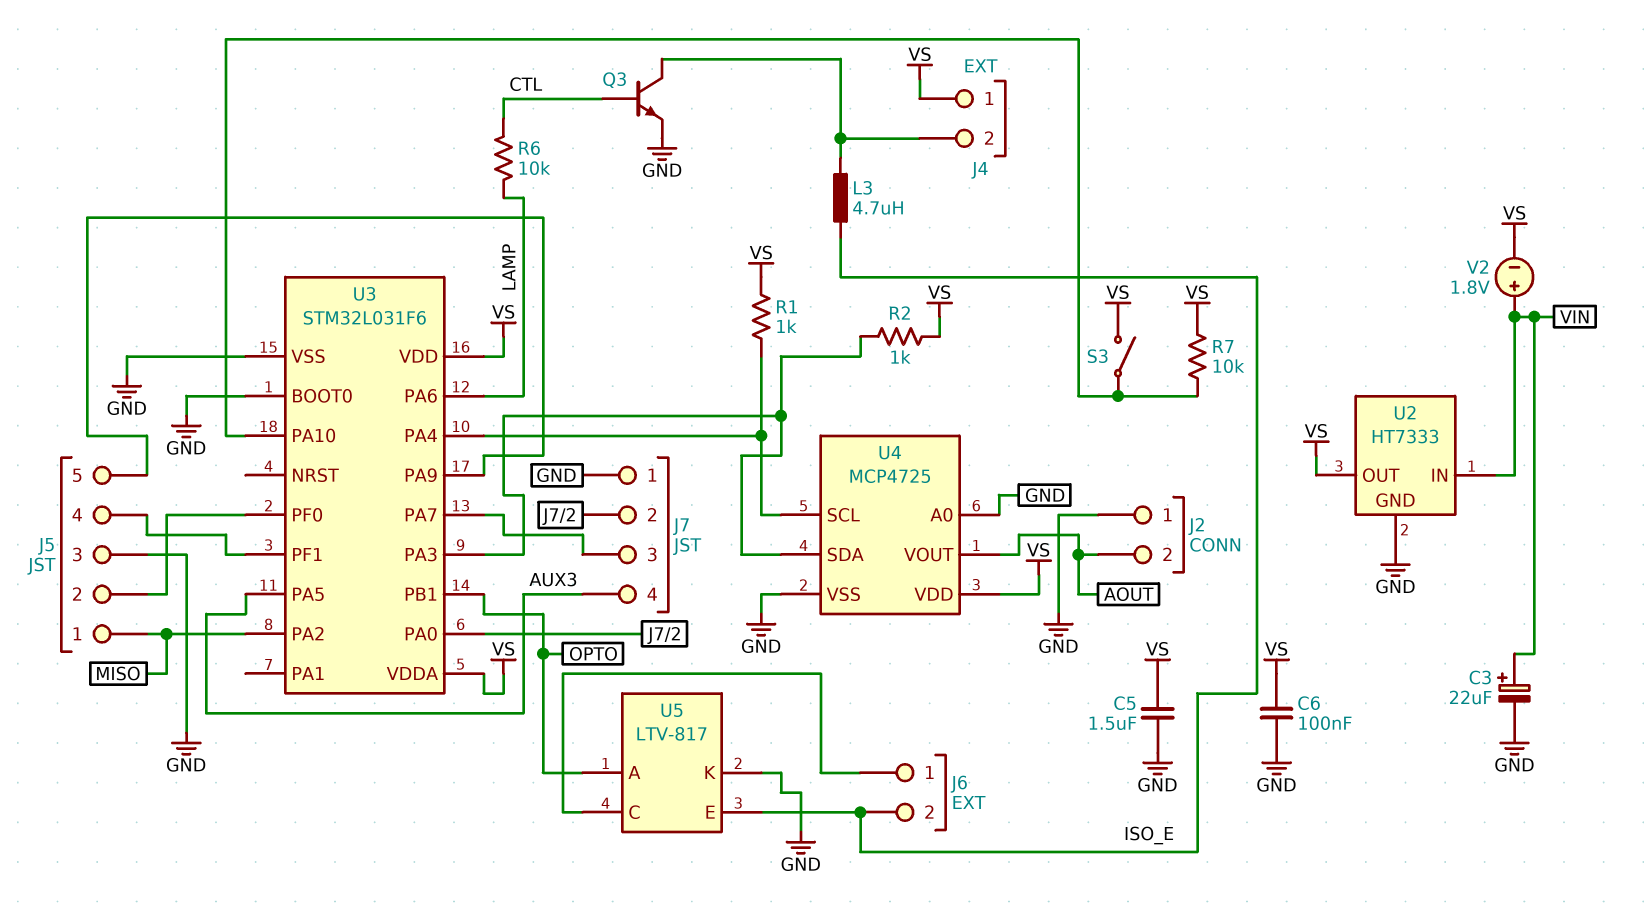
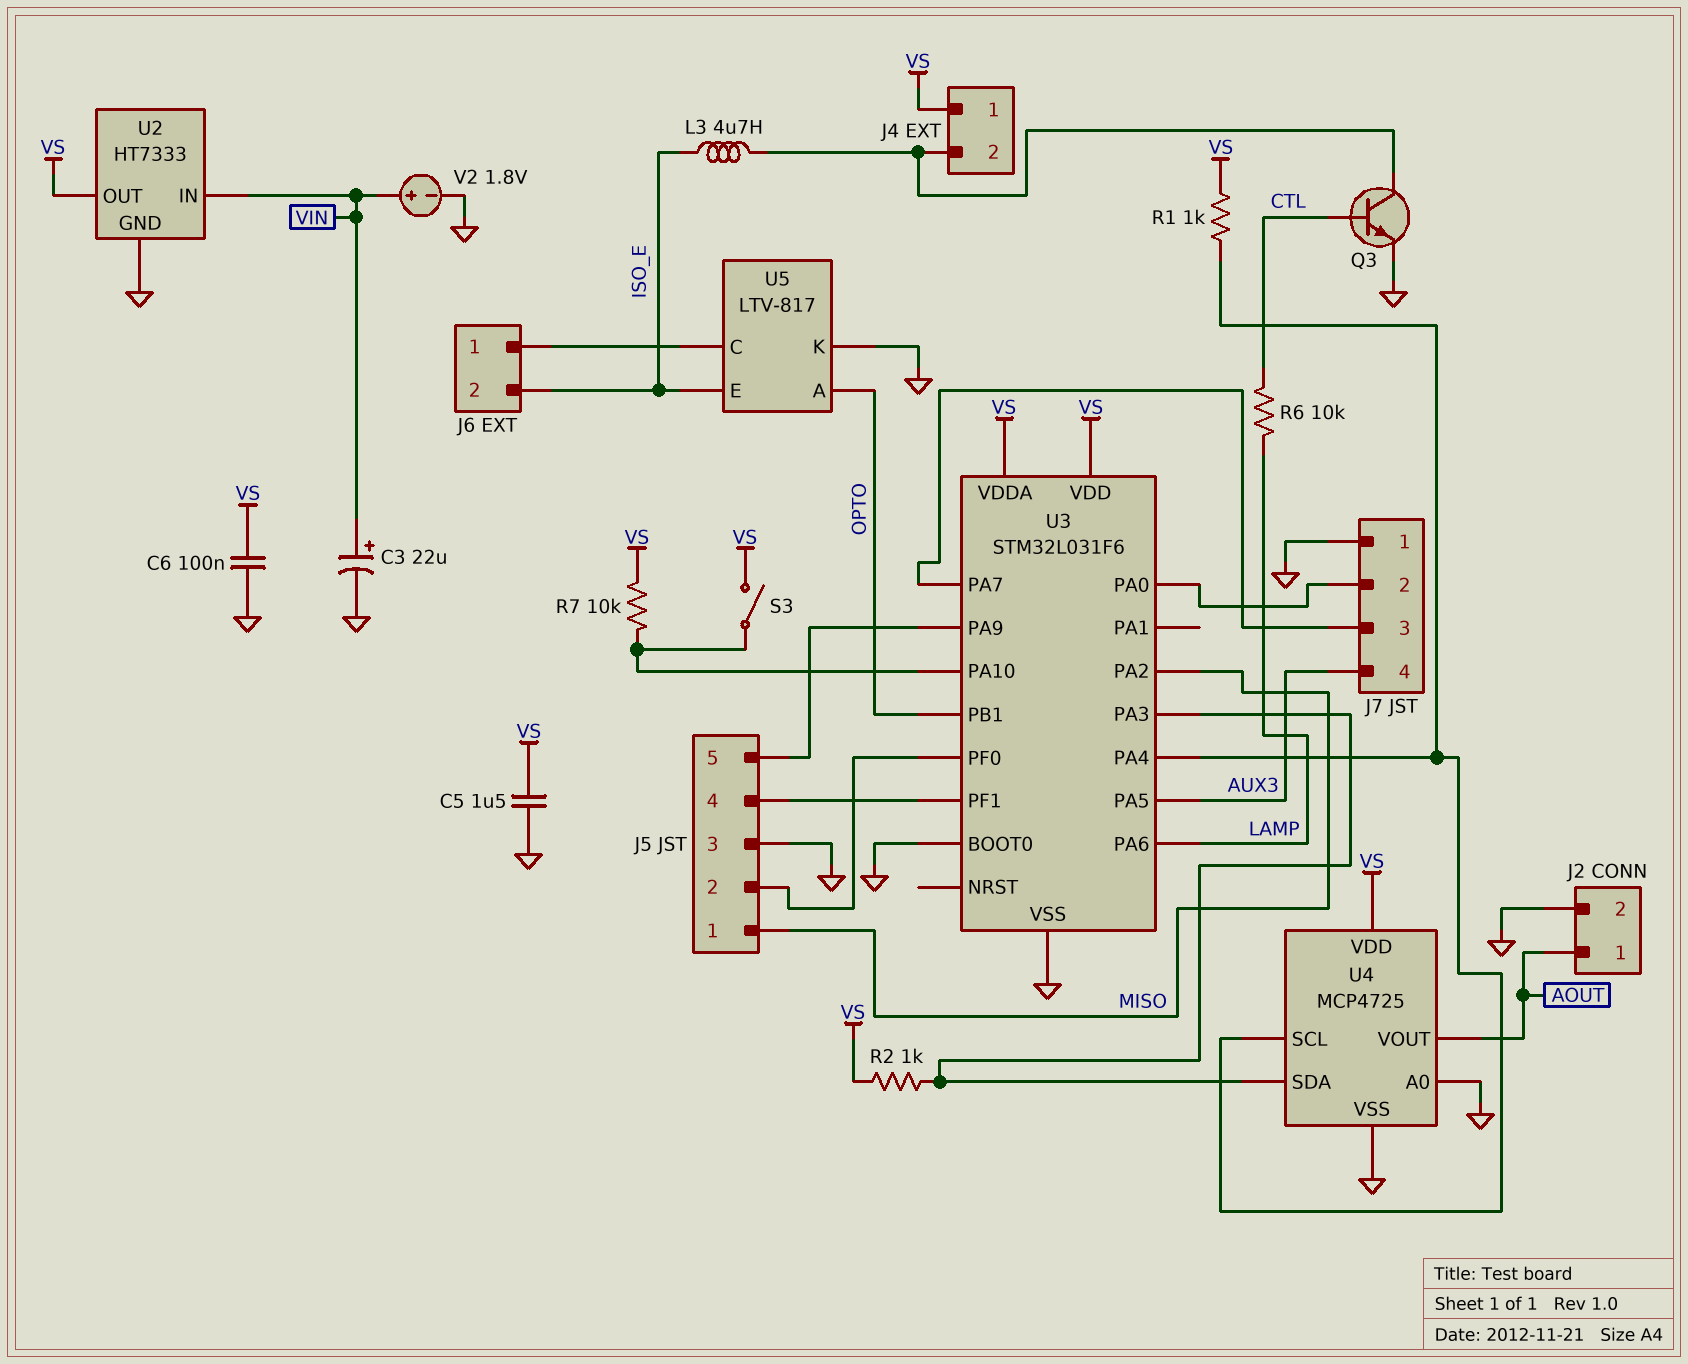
J2 pin 1: GND -> AOUT
J2 pin 2: AOUT -> GND
V2: 1.8V (plus VIN, minus VS) -> 1.8V (plus VIN, minus GND)

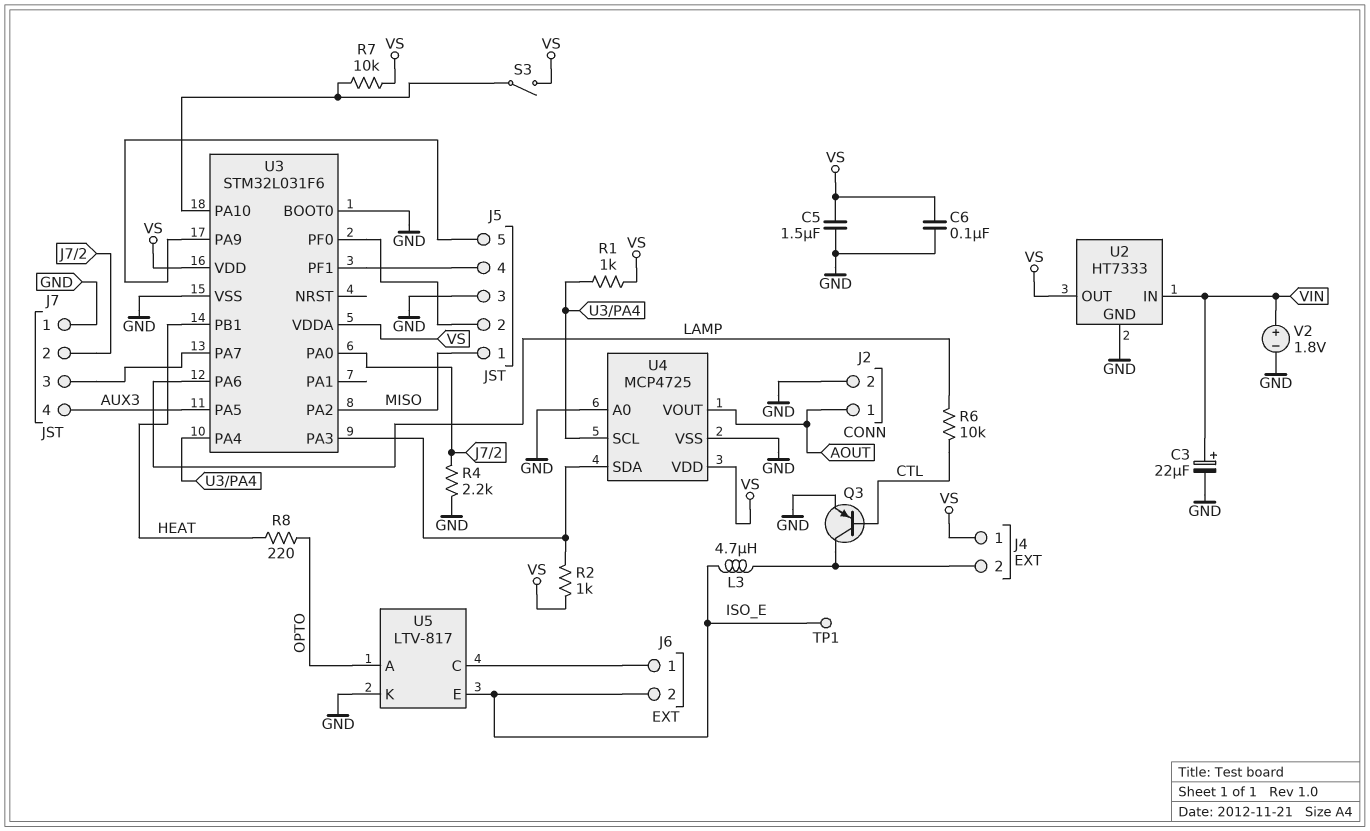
Q3: NPN (B CTL, C J4/2, E GND) -> PNP (B CTL, C J4/2, E GND)
R4: none -> 2.2k (GND, J7/2)
R8: none -> 220 (HEAT, OPTO)
TP1: none -> test point (ISO_E)
U3 pin PB1: OPTO -> HEAT

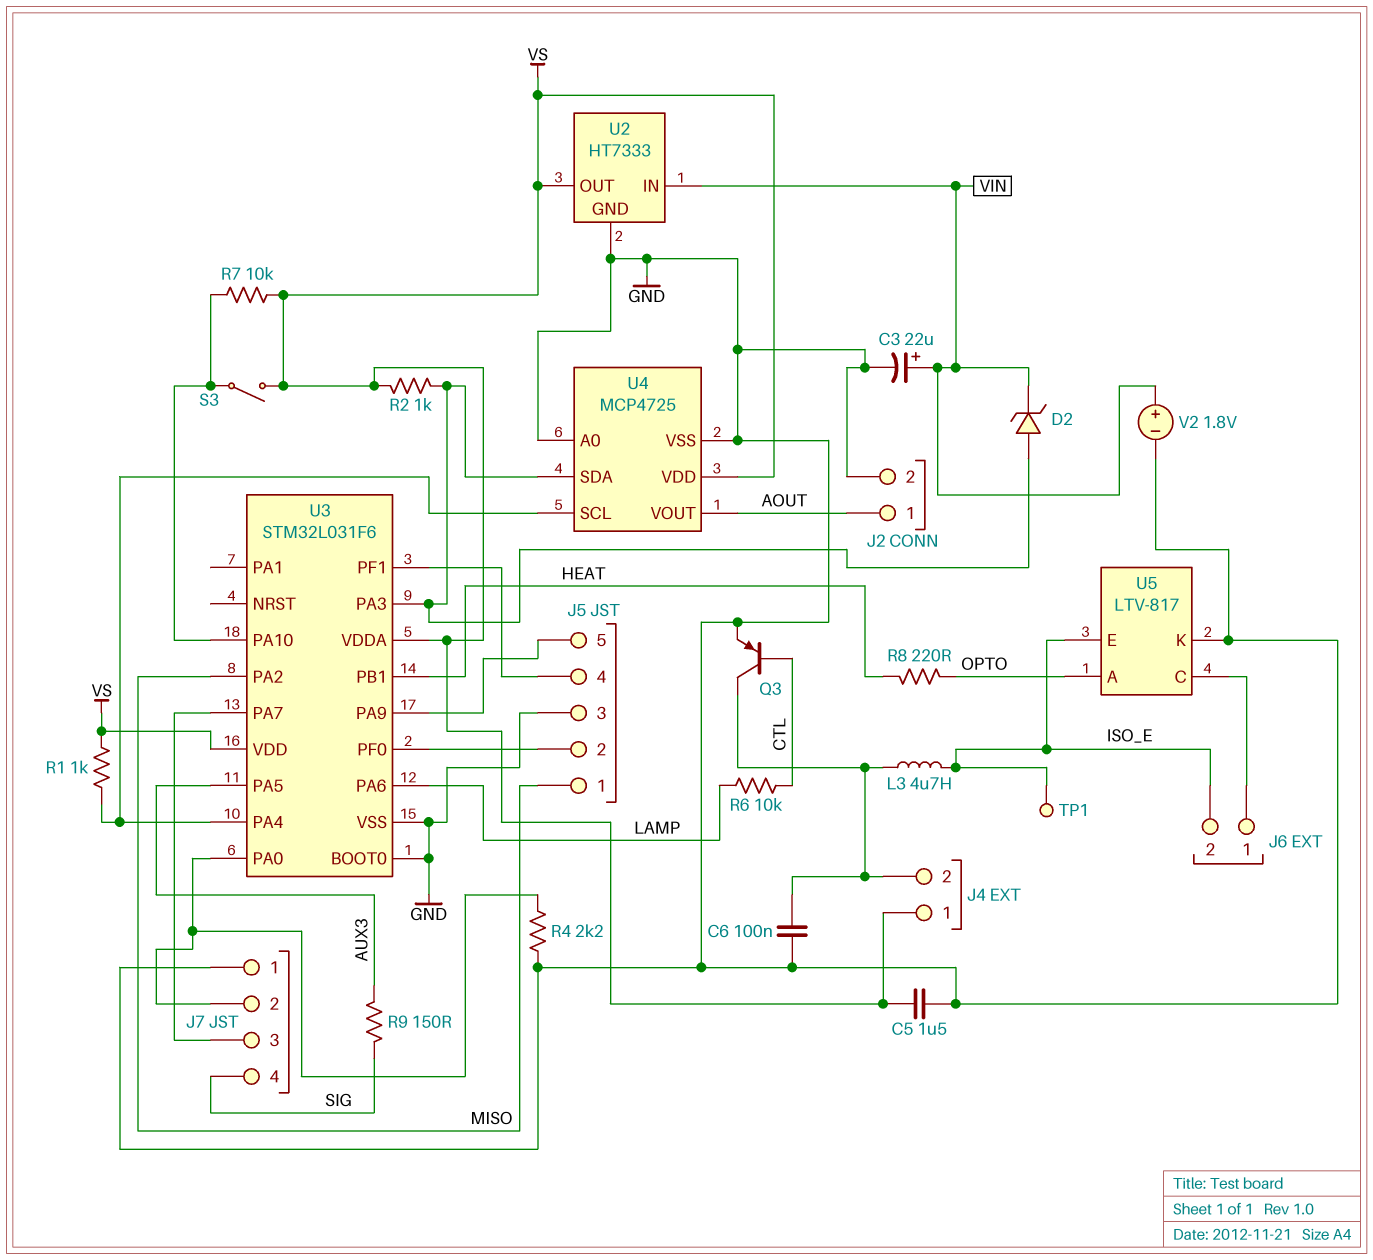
C6: 100nF (GND, VS) -> 100nF (GND, J4/2)
D2: none -> zener (A U3/PA3, K VIN)
J7 pin 4: AUX3 -> SIG
R9: none -> 150 (AUX3, SIG)

